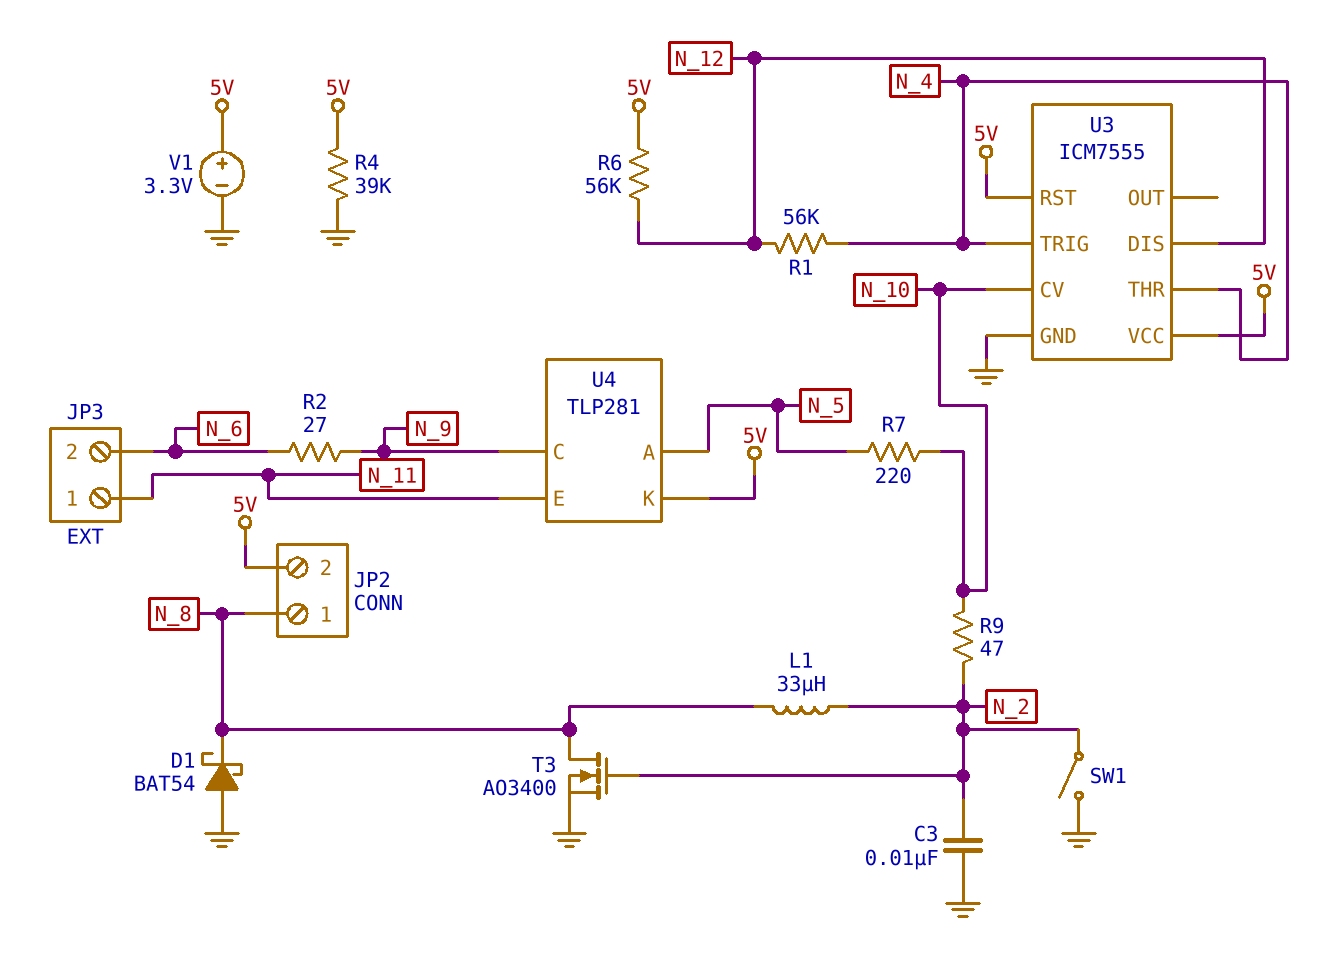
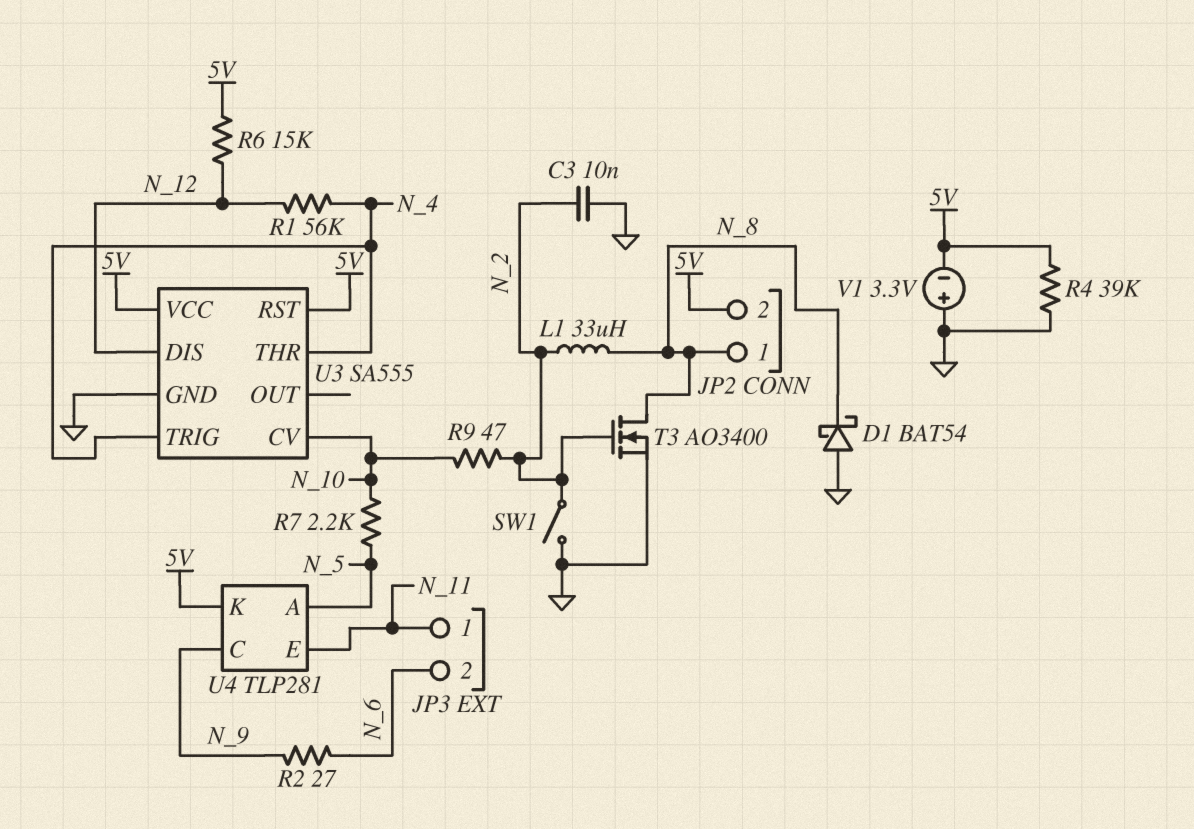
R6: 56k (5V, N_12) -> 15k (5V, N_12)
R7: 220 (N_5, N_10) -> 2.2k (N_5, N_10)
U3: ICM7555 -> SA555
V1: 3.3V (plus 5V, minus GND) -> 3.3V (plus GND, minus 5V)

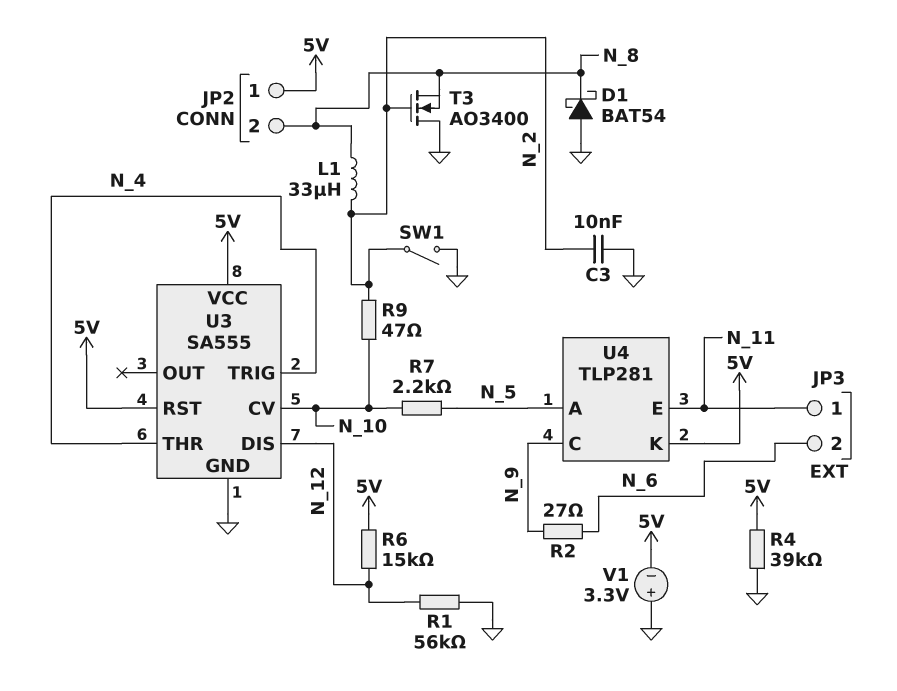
JP2 pin 1: N_8 -> 5V
JP2 pin 2: 5V -> N_8
R1: 56k (N_4, N_12) -> 56k (GND, N_12)
T3: NMOS AO3400 (G N_2, D N_8, S GND) -> NMOS AO3400 (G N_2, D GND, S N_8)

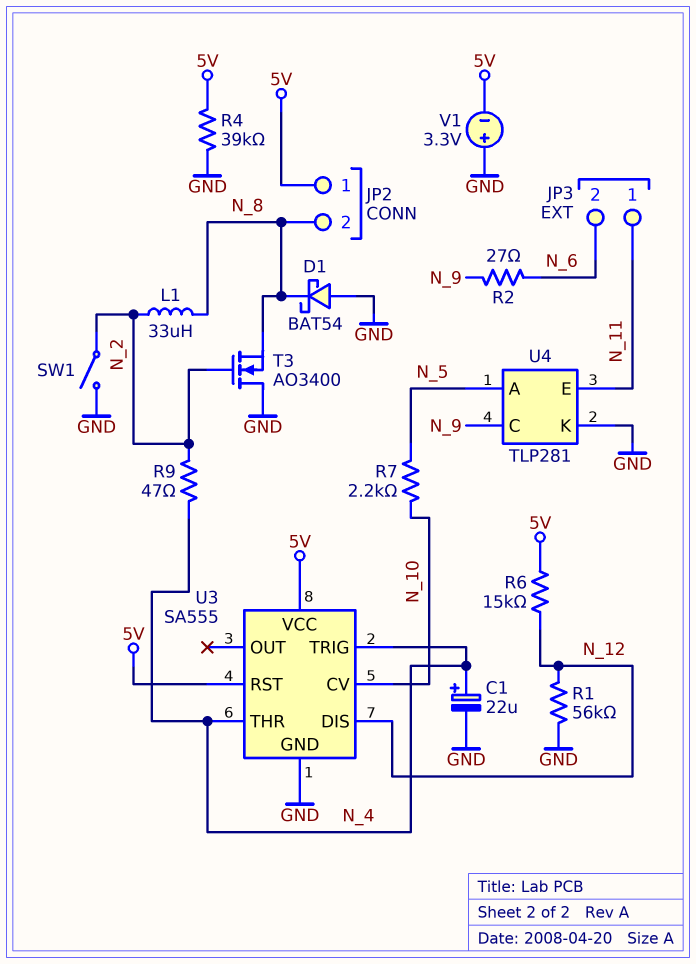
C1: none -> 22uF (plus N_4, minus GND)
C3: 10nF (GND, N_2) -> none
R9: 47 (N_2, N_10) -> 47 (N_2, N_4)
U4 pin K: 5V -> GND

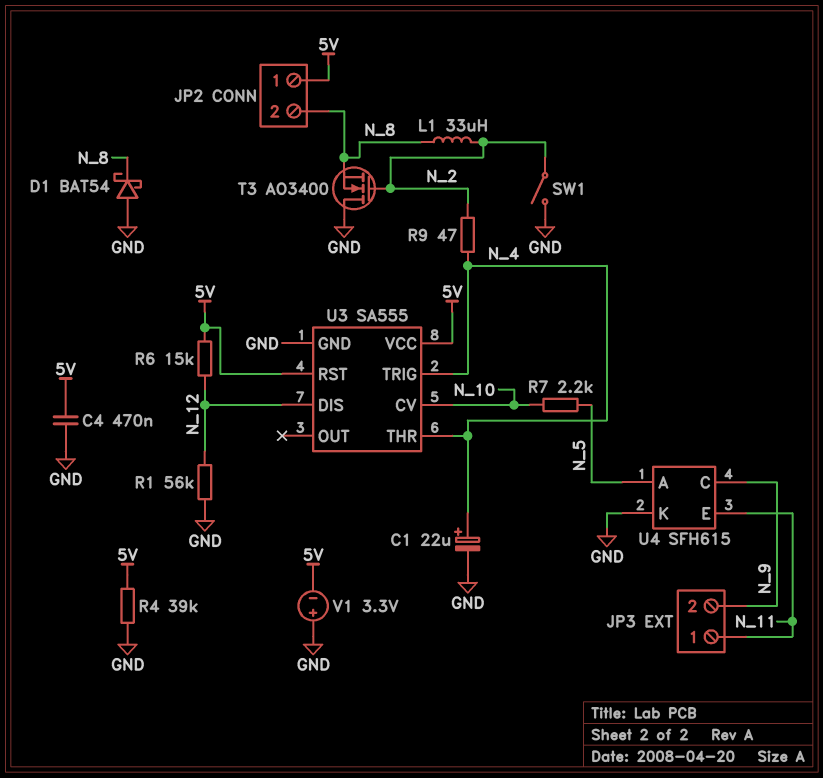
C4: none -> 470nF (5V, GND)
JP3 pin 2: N_6 -> N_9
R2: 27 (N_6, N_9) -> none
U4: TLP281 -> SFH615

